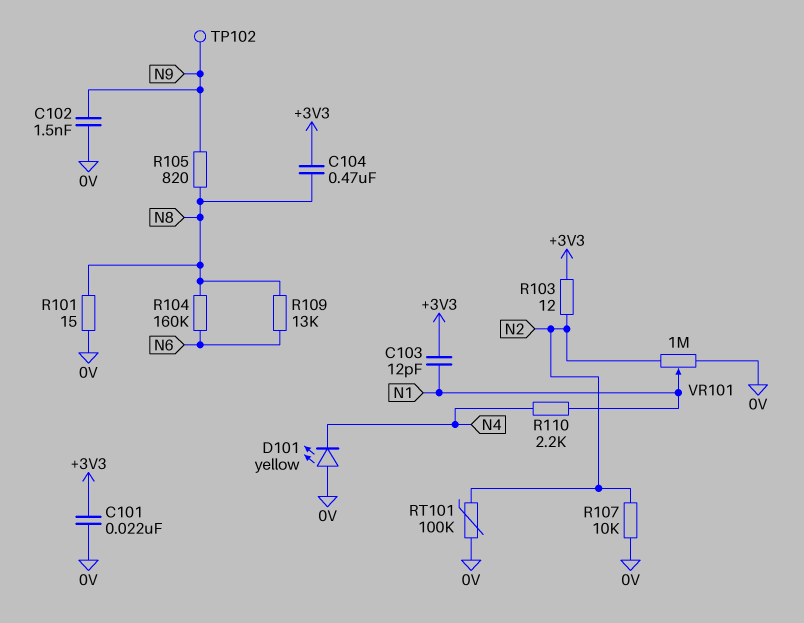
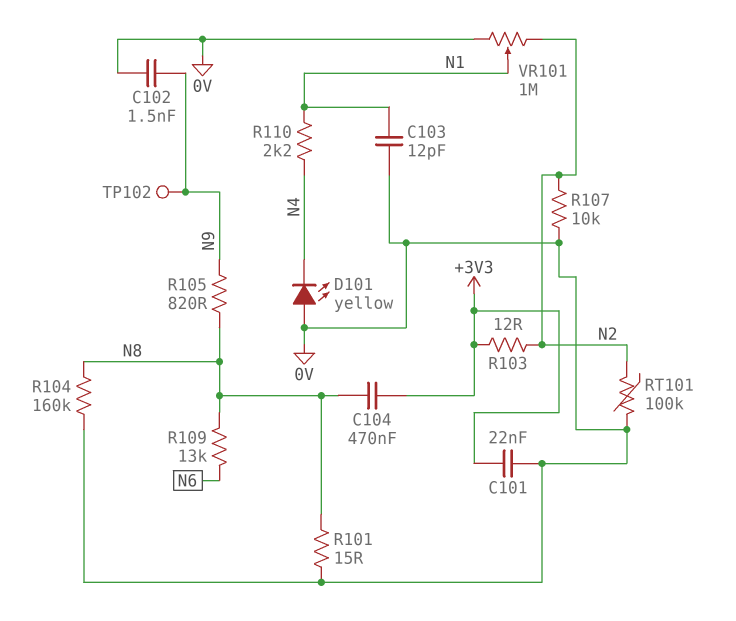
C103: 12pF (+3V3, N1) -> 12pF (0V, N1)
R104: 160k (N6, N8) -> 160k (0V, N8)

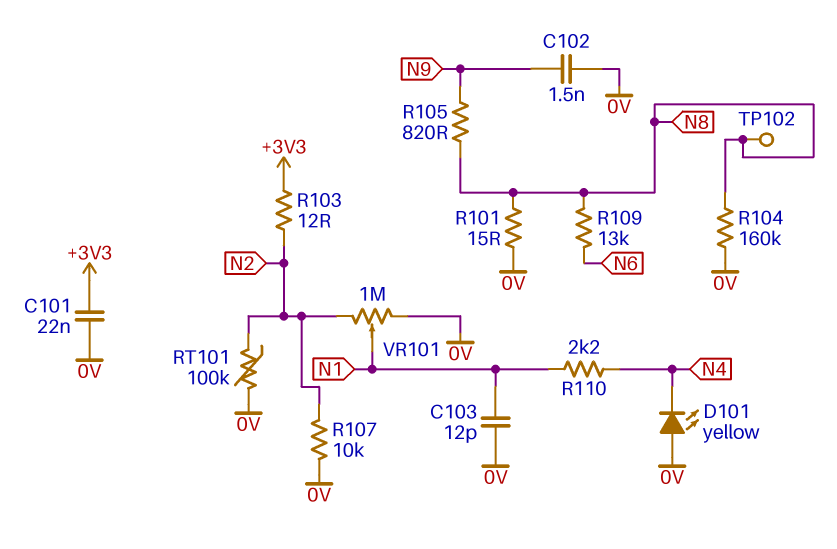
C104: 470nF (+3V3, N8) -> none
TP102: test point (N9) -> test point (N8)

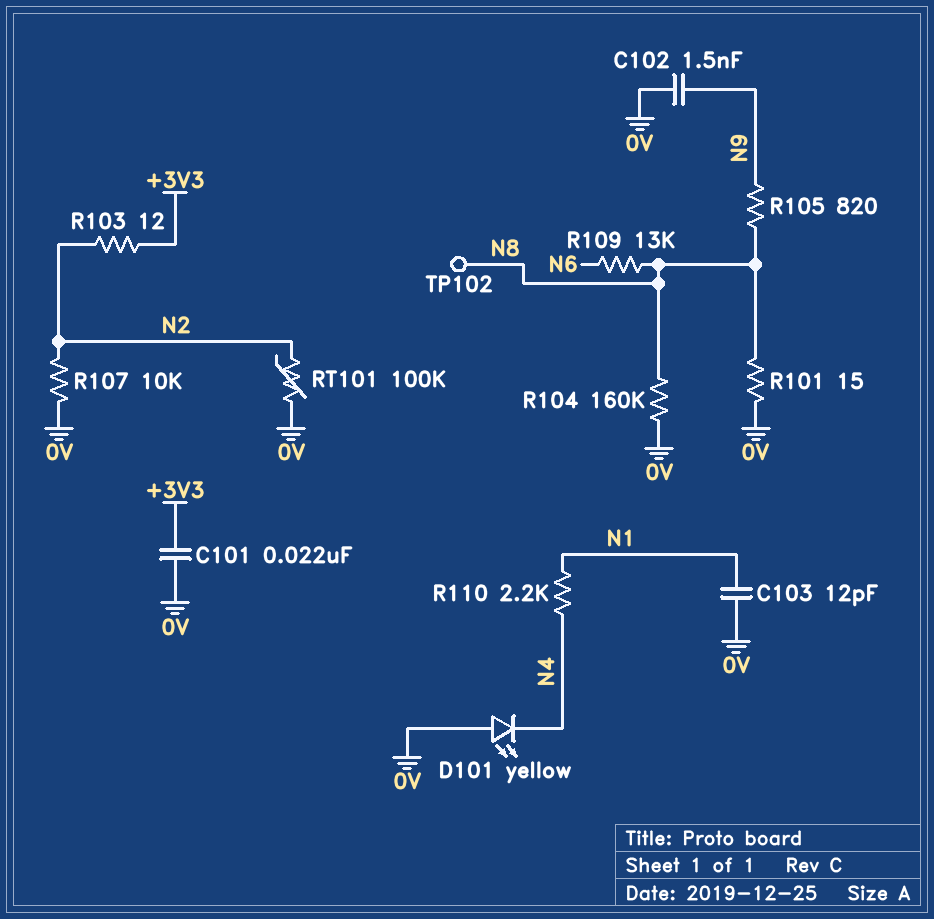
VR101: 1M (0V, N2, wiper N1) -> none

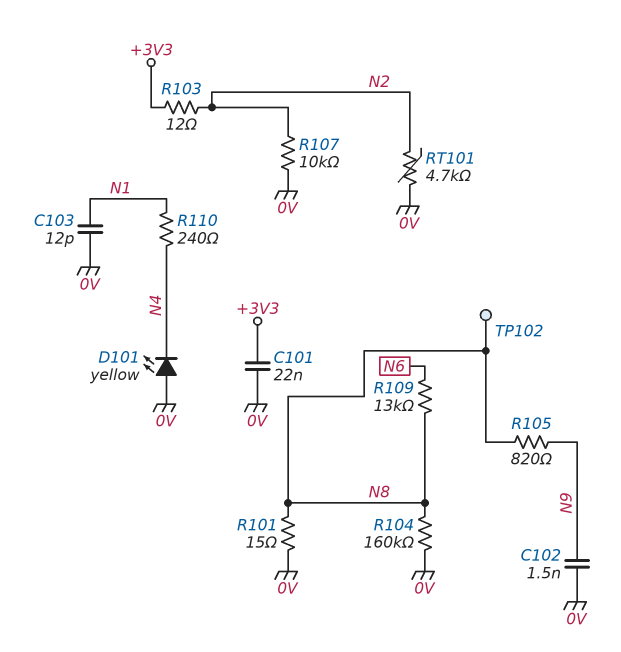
R110: 2.2k (N1, N4) -> 240 (N1, N4)
RT101: 100k (0V, N2) -> 4.7k (0V, N2)

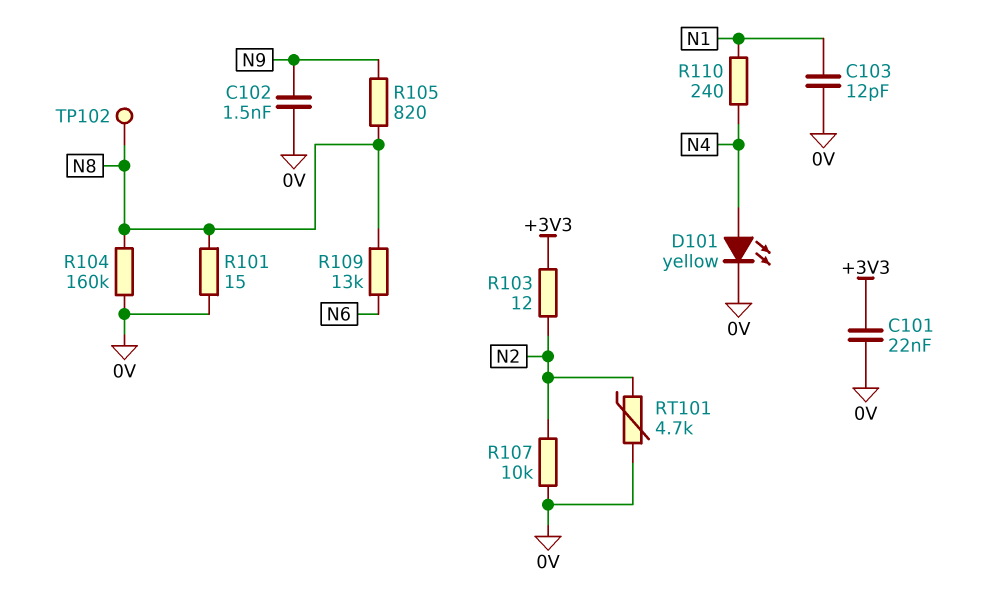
D101: LED yellow (A 0V, K N4) -> LED yellow (A N4, K 0V)

